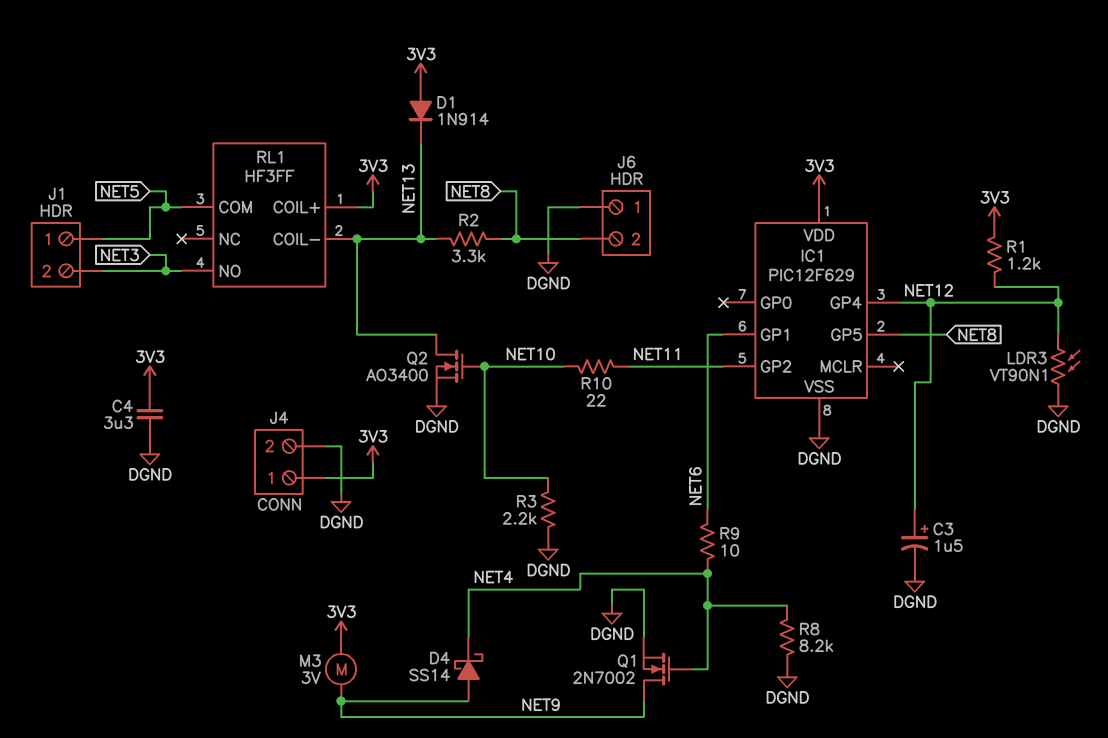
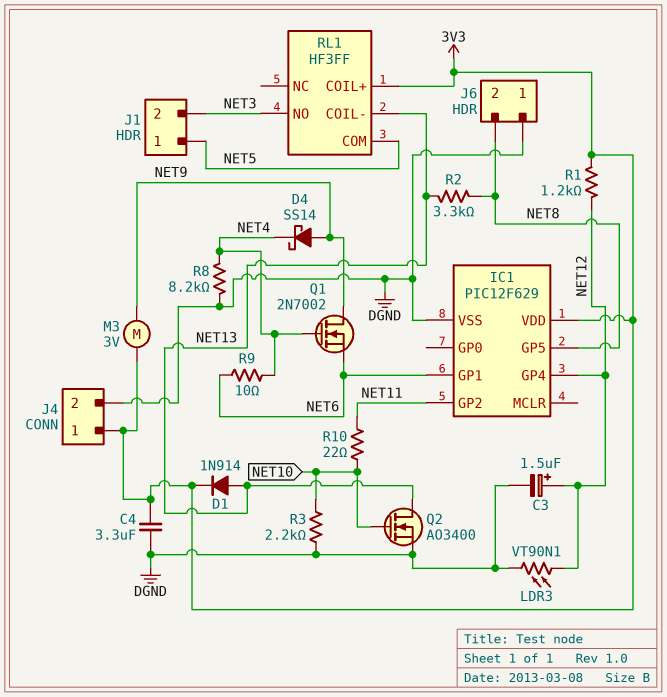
D1: diode 1N914 (A 3V3, K NET13) -> diode 1N914 (A NET13, K 3V3)
Q1: NMOS 2N7002 (G NET4, D NET9, S DGND) -> NMOS 2N7002 (G NET4, D NET9, S NET6)

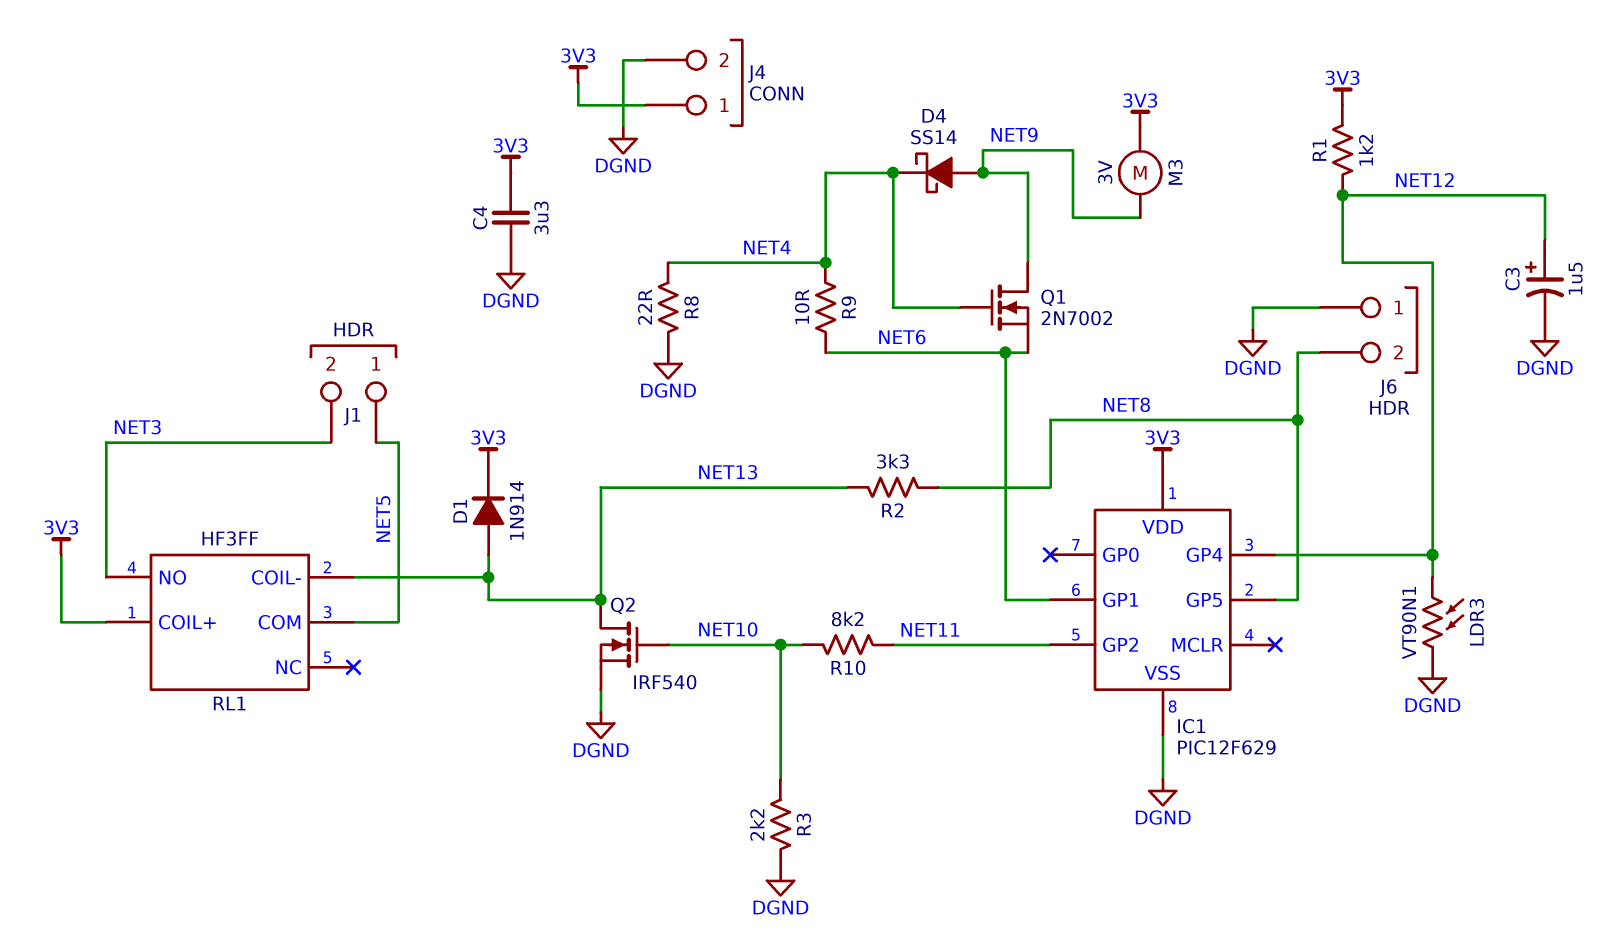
Q2: NMOS AO3400 (G NET10, D NET13, S DGND) -> NMOS IRF540 (G NET10, D NET13, S DGND)
R8: 8.2k (DGND, NET4) -> 22 (DGND, NET4)
R10: 22 (NET10, NET11) -> 8.2k (NET10, NET11)

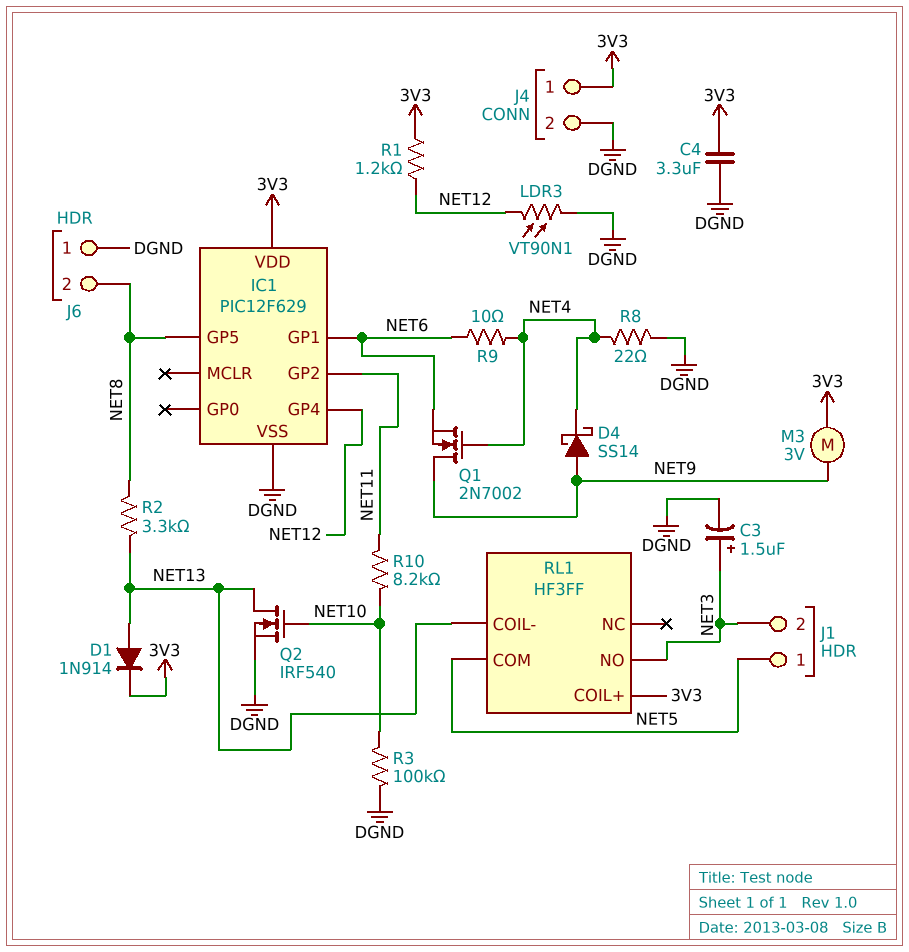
C3: 1.5uF (plus NET12, minus DGND) -> 1.5uF (plus NET3, minus DGND)
R3: 2.2k (DGND, NET10) -> 100k (DGND, NET10)

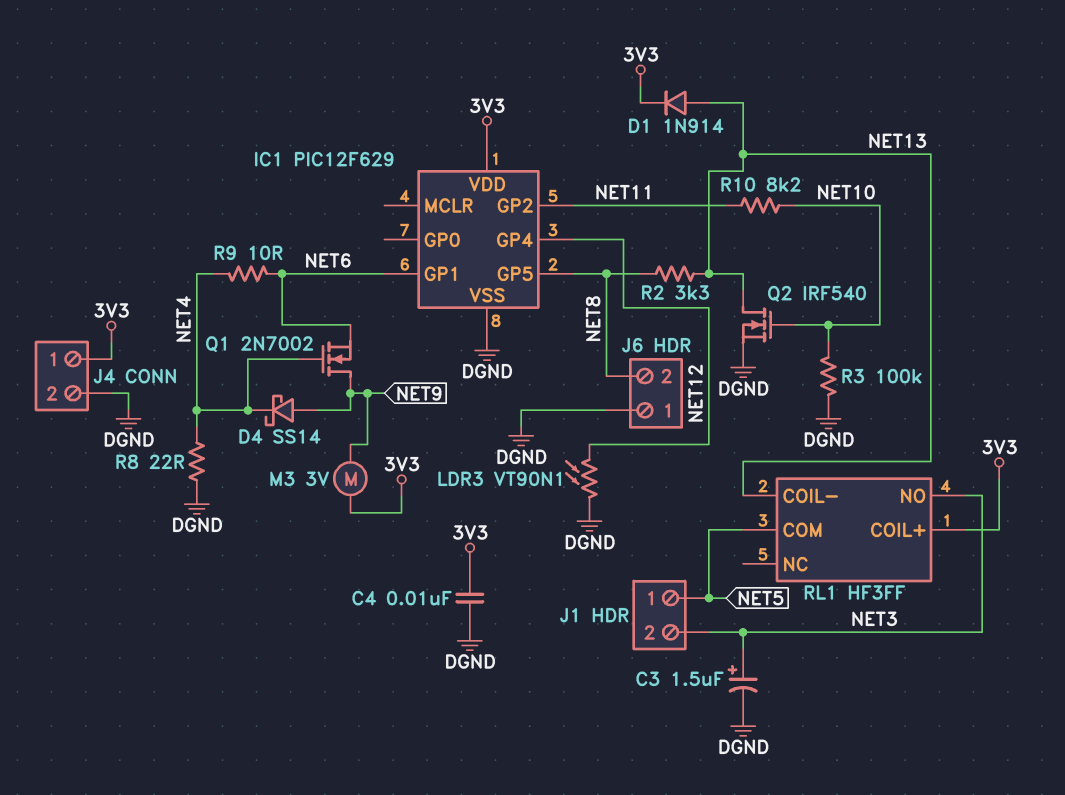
C4: 3.3uF (3V3, DGND) -> 10nF (3V3, DGND)
R1: 1.2k (3V3, NET12) -> none

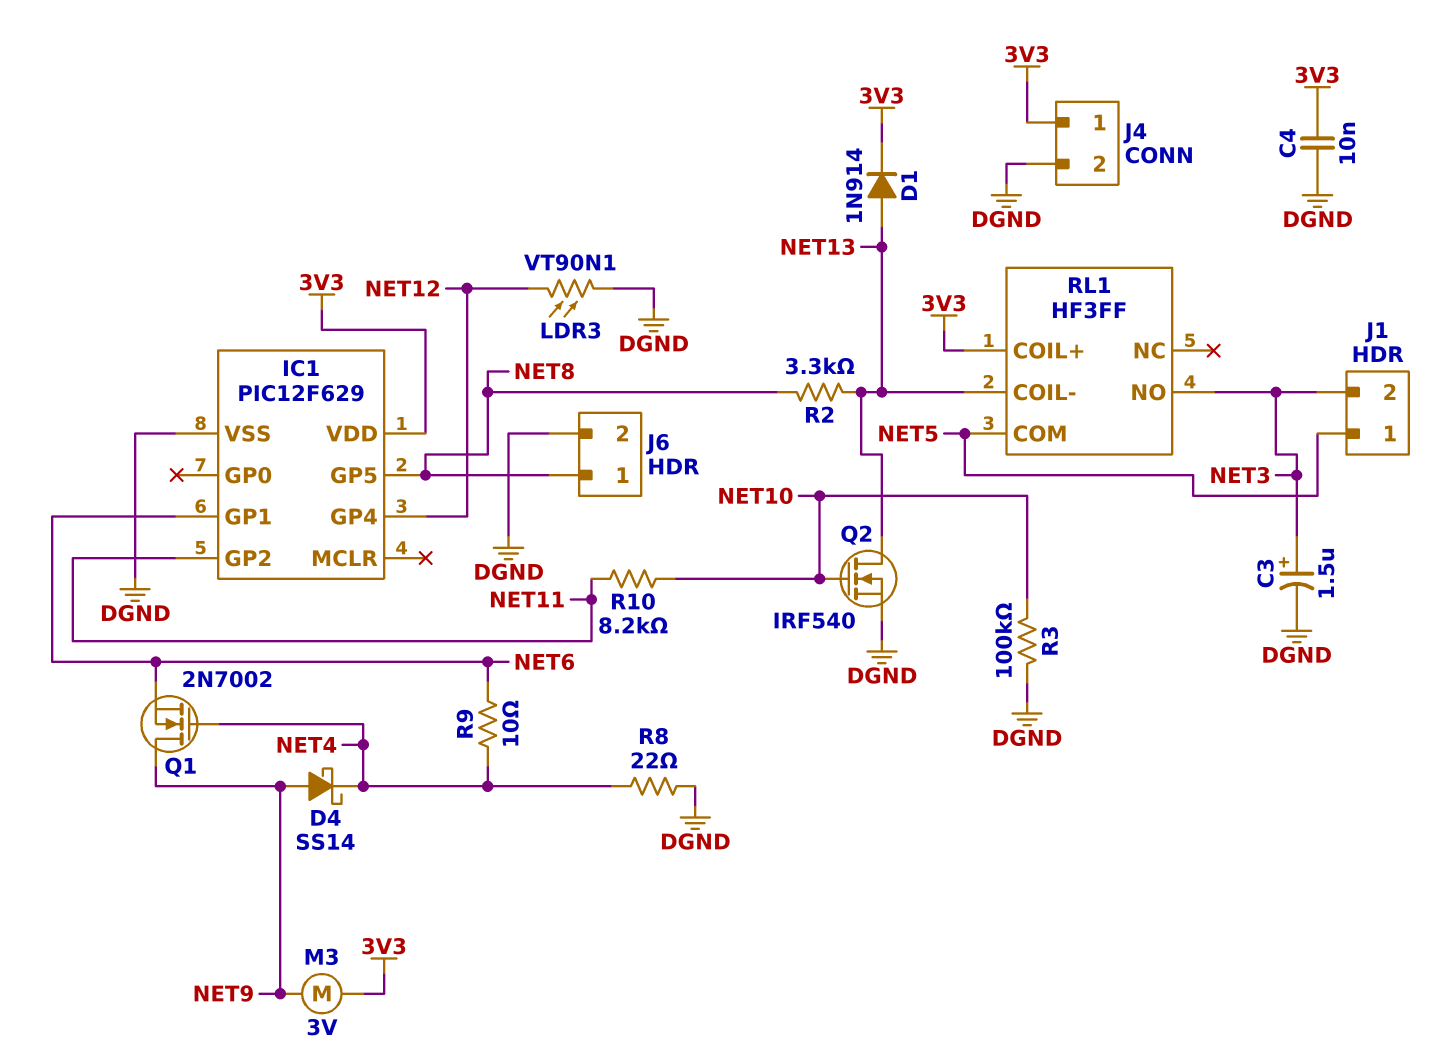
J6 pin 1: DGND -> NET8
J6 pin 2: NET8 -> DGND

